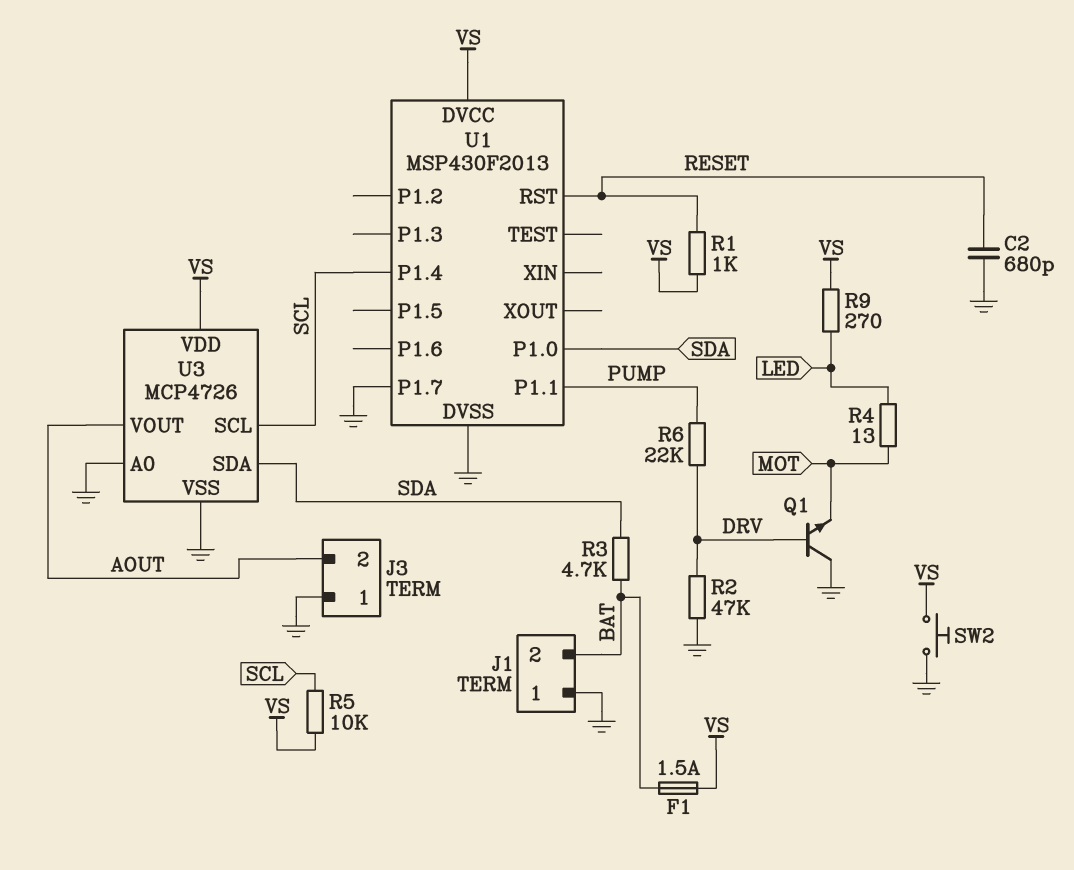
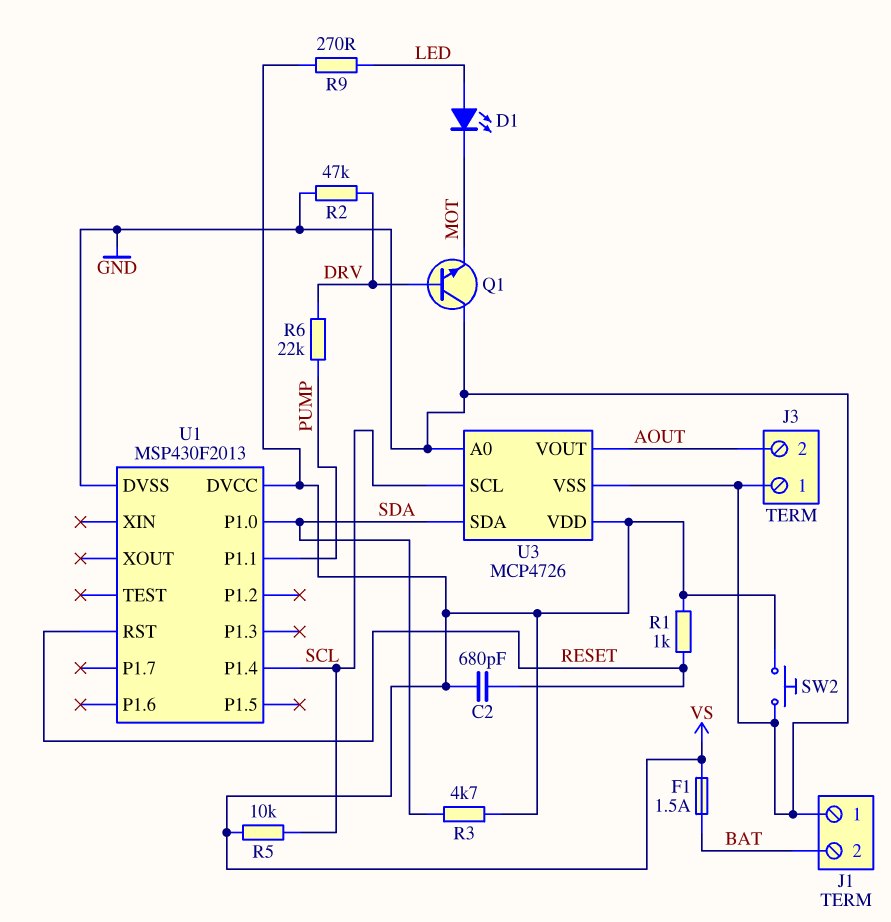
C2: 680pF (GND, RESET) -> 680pF (RESET, VS)
D1: none -> LED (A LED, K MOT)
R3: 4.7k (BAT, SDA) -> 4.7k (SDA, VS)
R4: 13 (LED, MOT) -> none
U1 pin P1.7: GND -> none

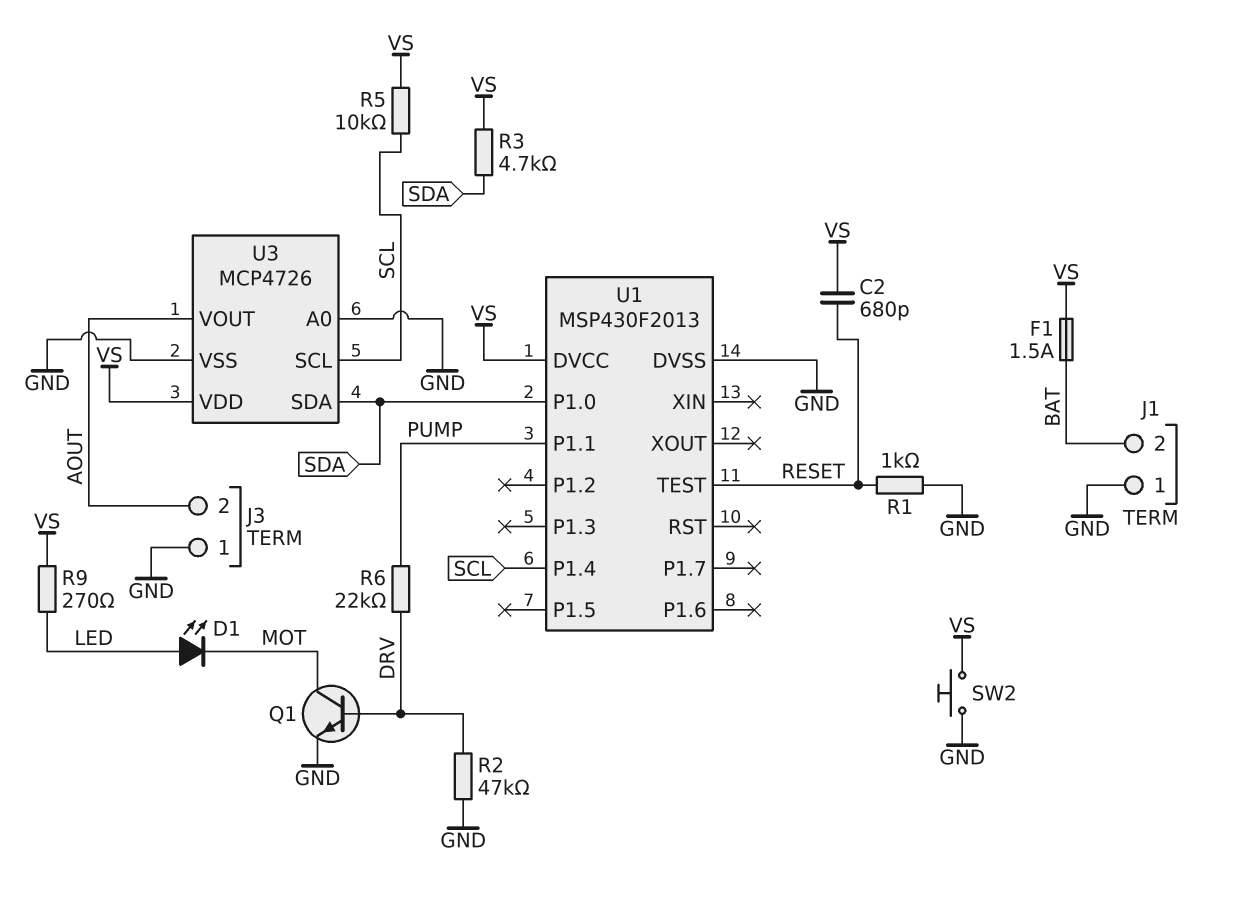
Q1: NPN (B DRV, C GND, E MOT) -> NPN (B DRV, C MOT, E GND)
R1: 1k (RESET, VS) -> 1k (GND, RESET)
U1 pin RST: RESET -> none
U1 pin TEST: none -> RESET

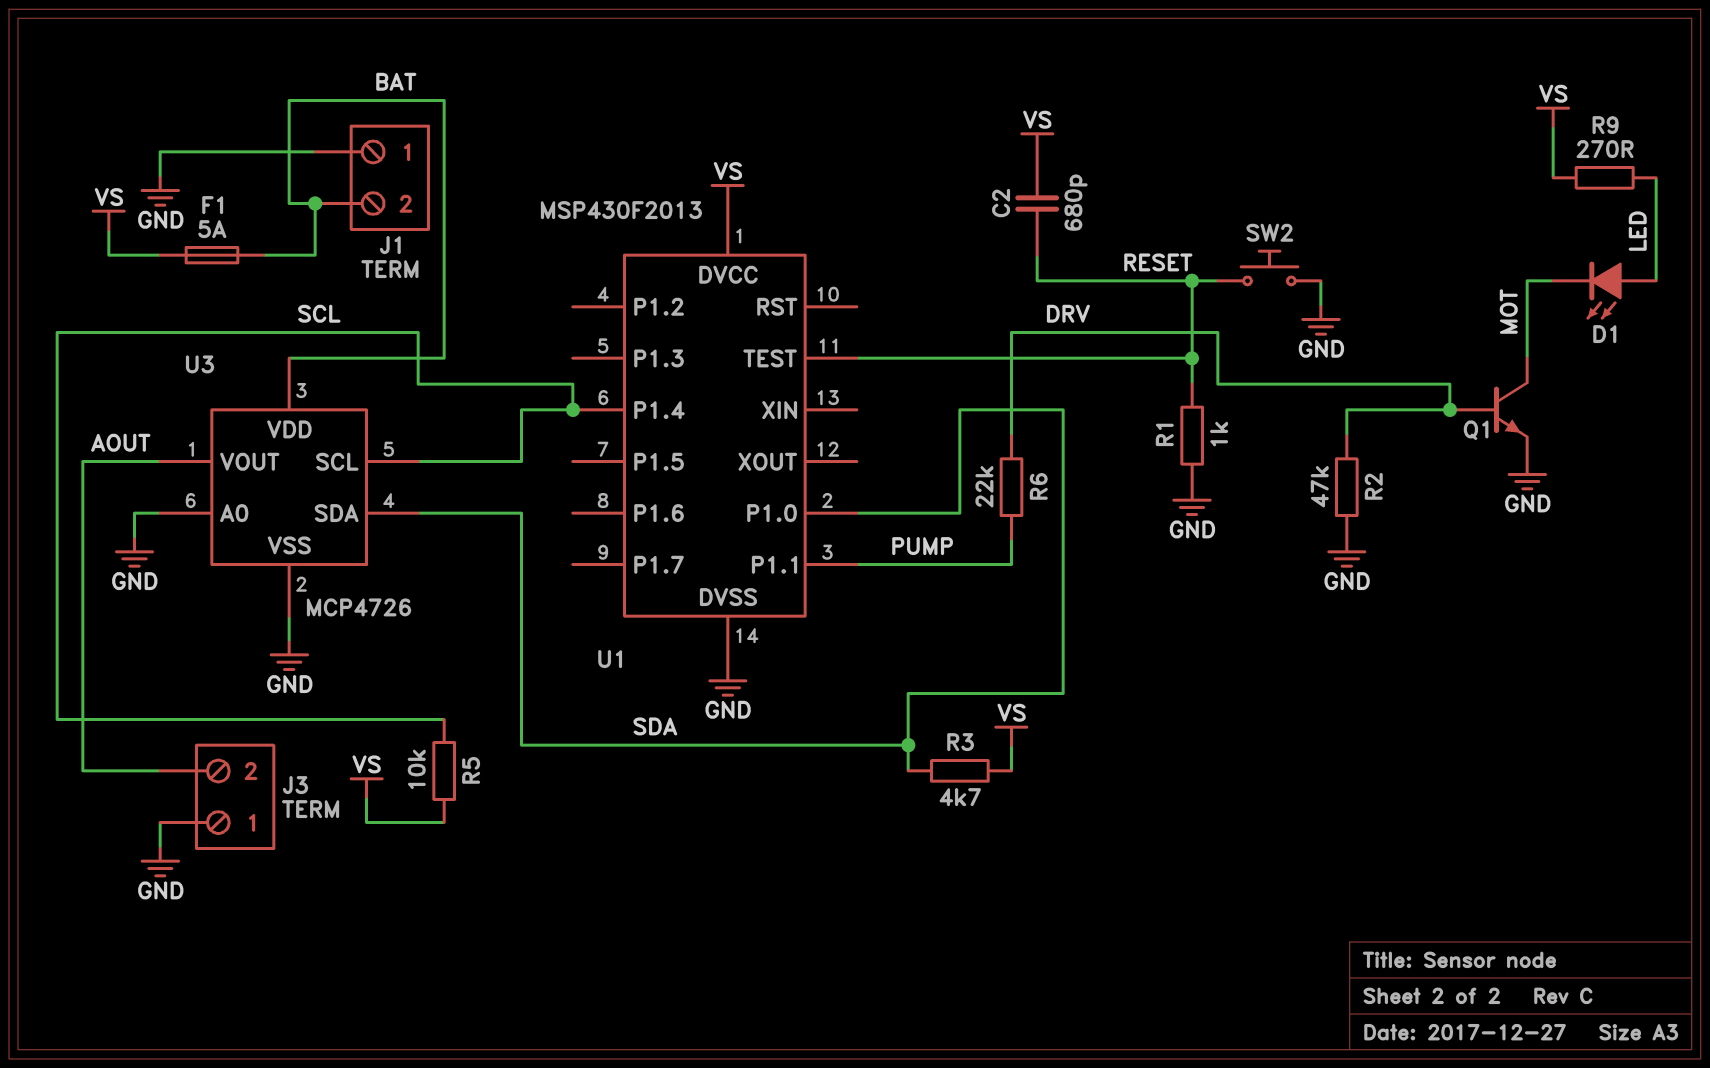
F1: 1.5A (BAT, VS) -> 5A (BAT, VS)
SW2: button (GND, VS) -> button (GND, RESET)
U3 pin VDD: VS -> BAT

